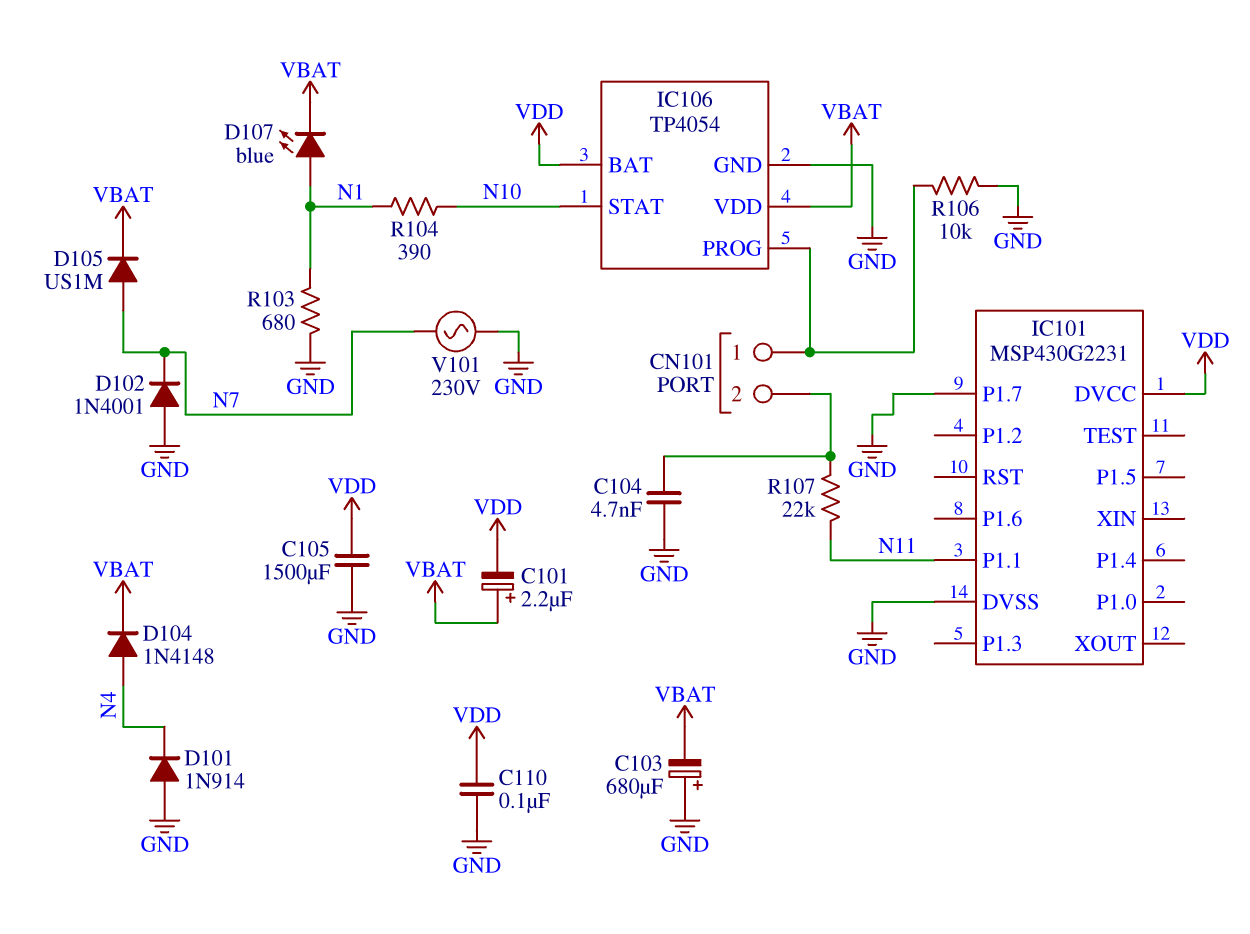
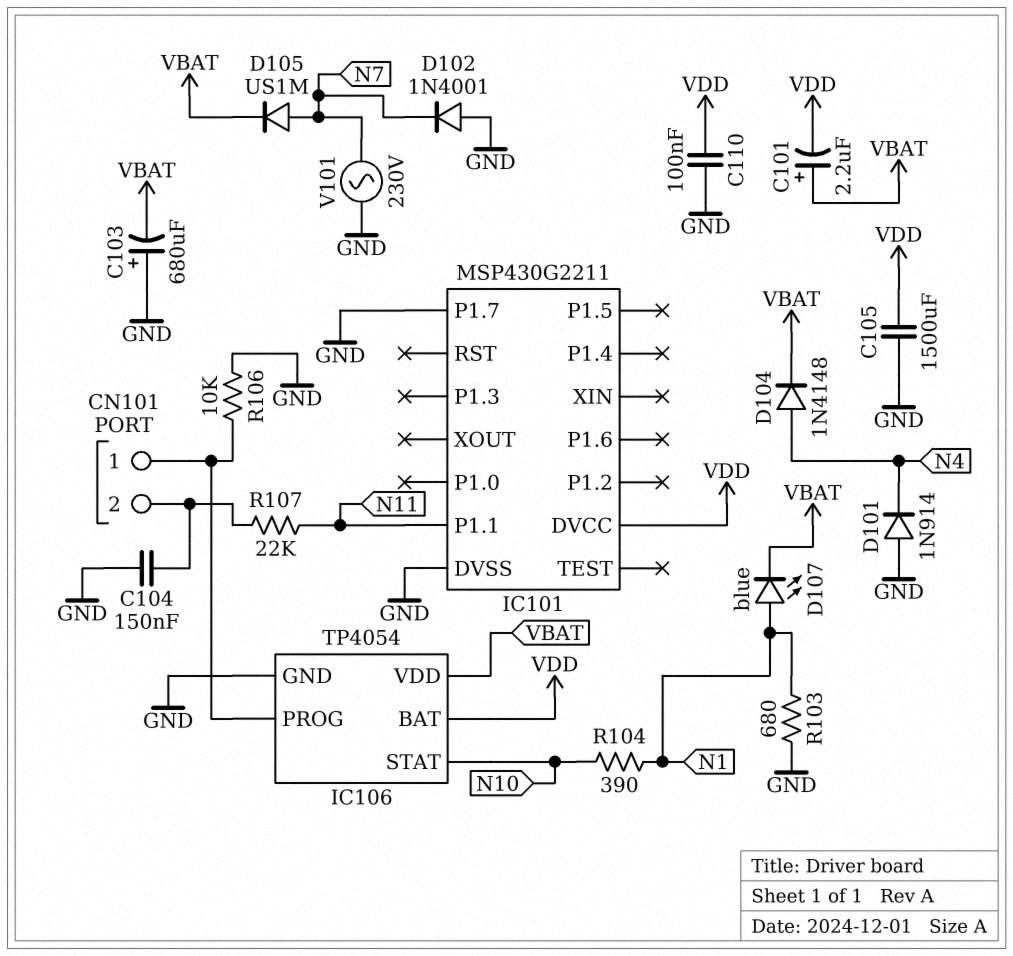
C104: 4.7nF (CN101/2, GND) -> 150nF (CN101/2, GND)
IC101: MSP430G2231 -> MSP430G2211

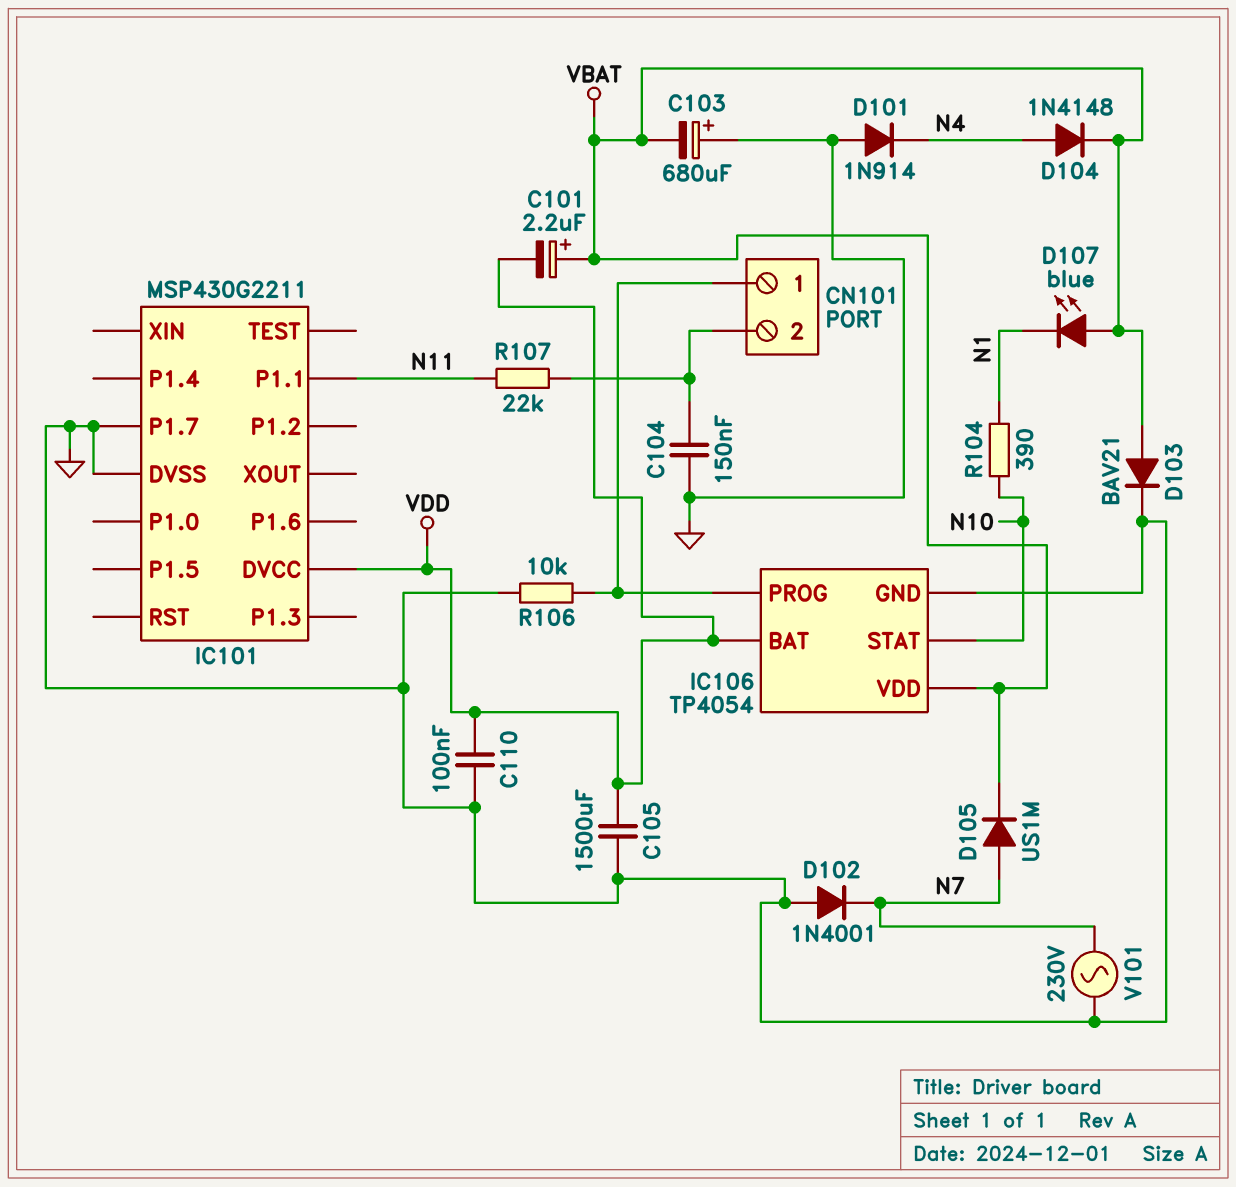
D103: none -> diode BAV21 (A VBAT, K GND)
D107: LED blue (A N1, K VBAT) -> LED blue (A VBAT, K N1)
R103: 680 (GND, N1) -> none

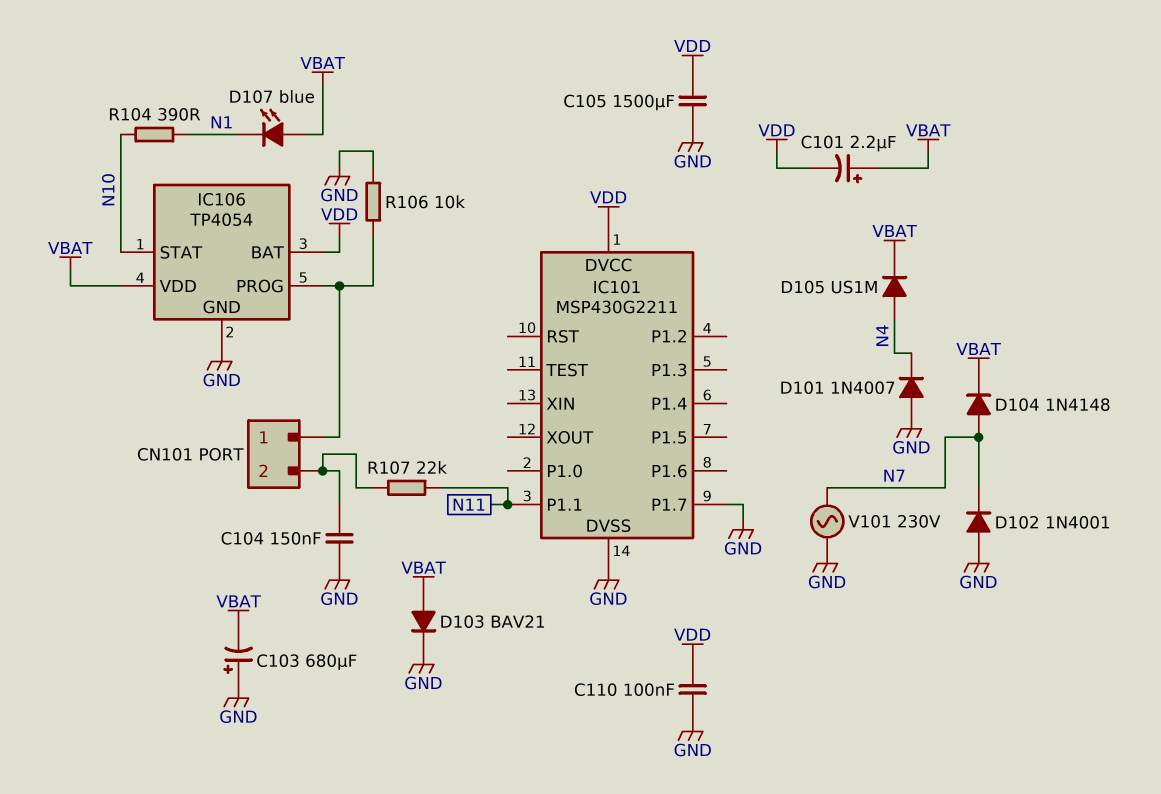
D101: diode 1N914 (A GND, K N4) -> diode 1N4007 (A GND, K N4)
D104: diode 1N4148 (A N4, K VBAT) -> diode 1N4148 (A N7, K VBAT)
D105: diode US1M (A N7, K VBAT) -> diode US1M (A N4, K VBAT)

